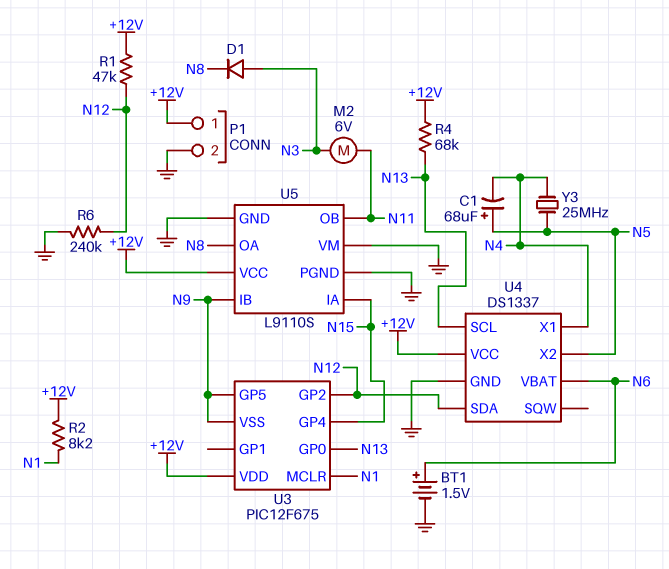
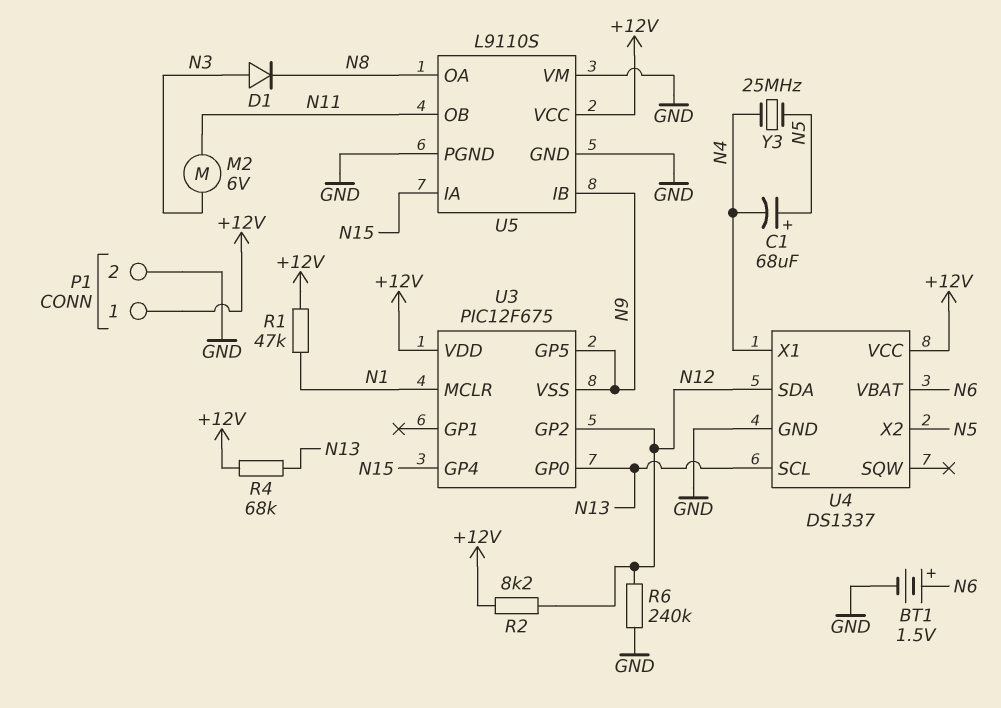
R1: 47k (+12V, N12) -> 47k (+12V, N1)
R2: 8.2k (+12V, N1) -> 8.2k (+12V, N12)

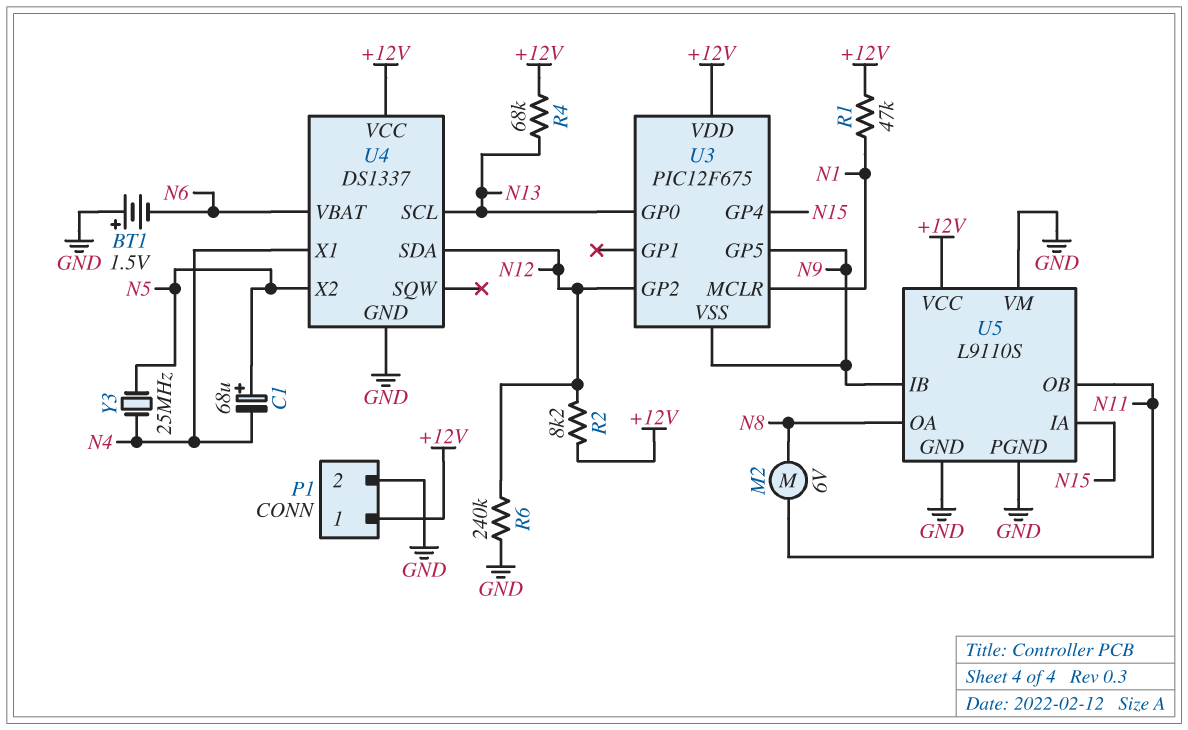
BT1: 1.5V (plus N6, minus GND) -> 1.5V (plus GND, minus N6)
D1: diode (A N3, K N8) -> none
M2: motor 6V (N3, N11) -> motor 6V (N8, N11)

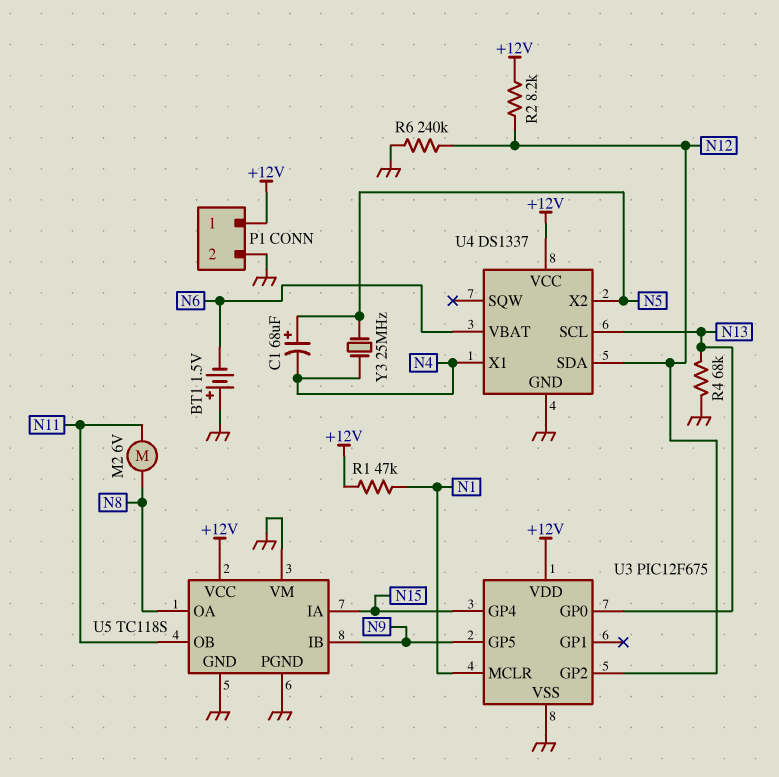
R4: 68k (+12V, N13) -> 68k (GND, N13)
U3 pin VSS: N9 -> GND
U5: L9110S -> TC118S

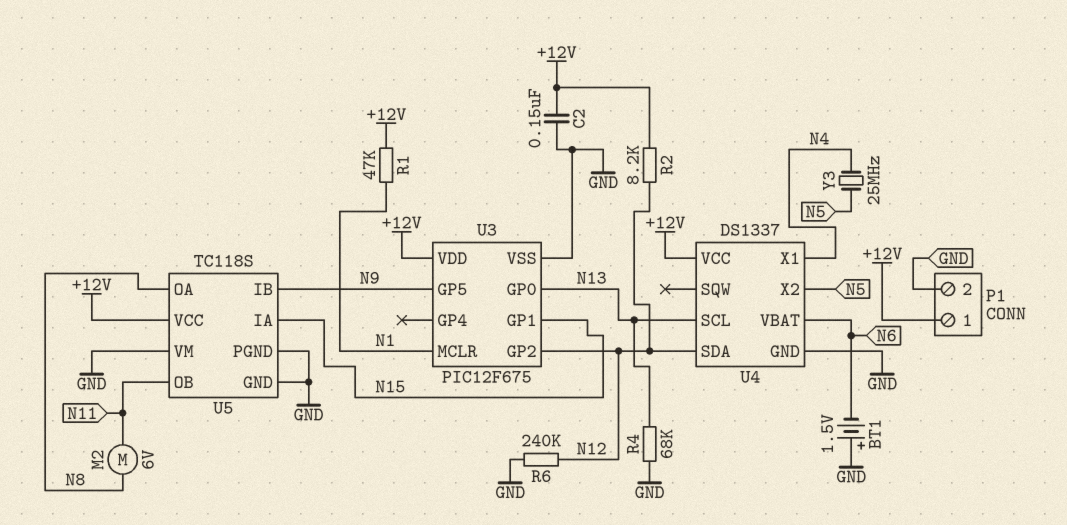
C1: 68uF (plus N5, minus N4) -> none
C2: none -> 150nF (+12V, GND)
U3 pin GP1: none -> N15
U3 pin GP4: N15 -> none

